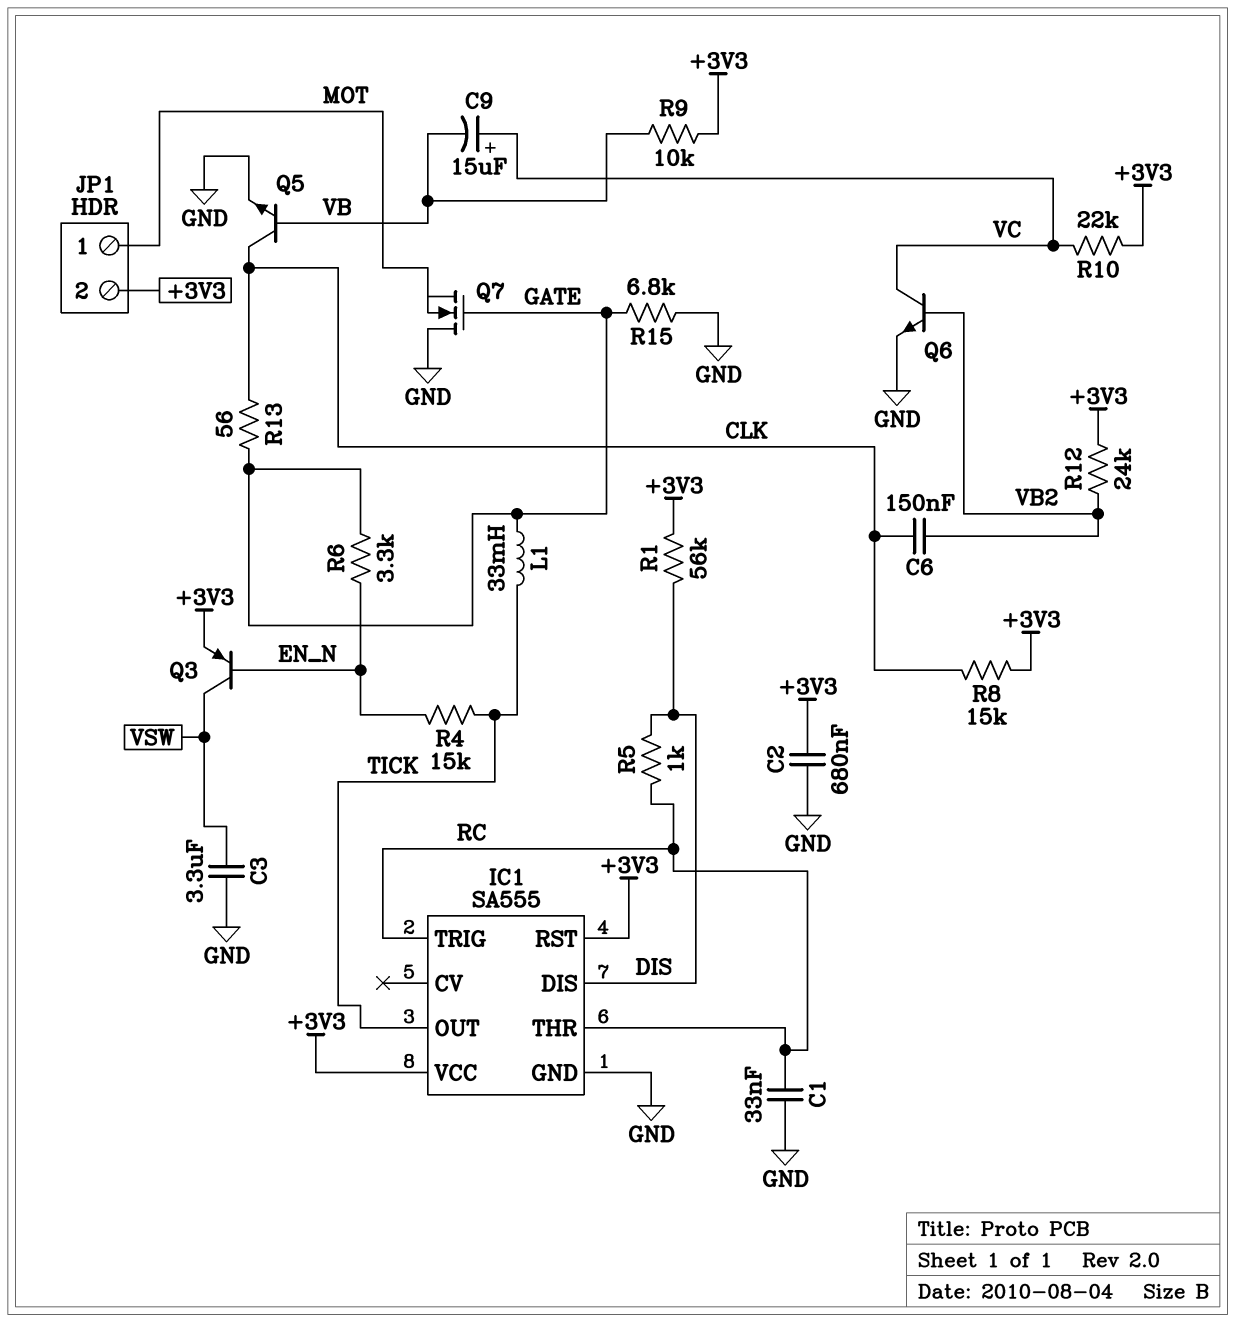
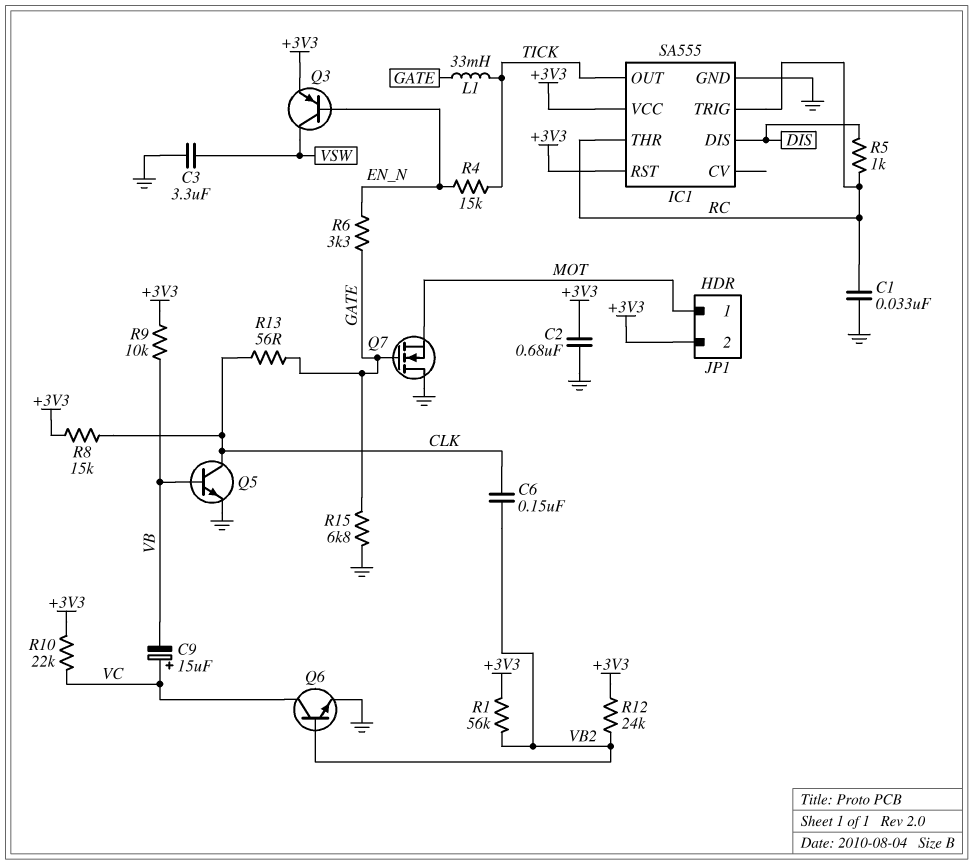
R1: 56k (+3V3, DIS) -> 56k (+3V3, VB2)

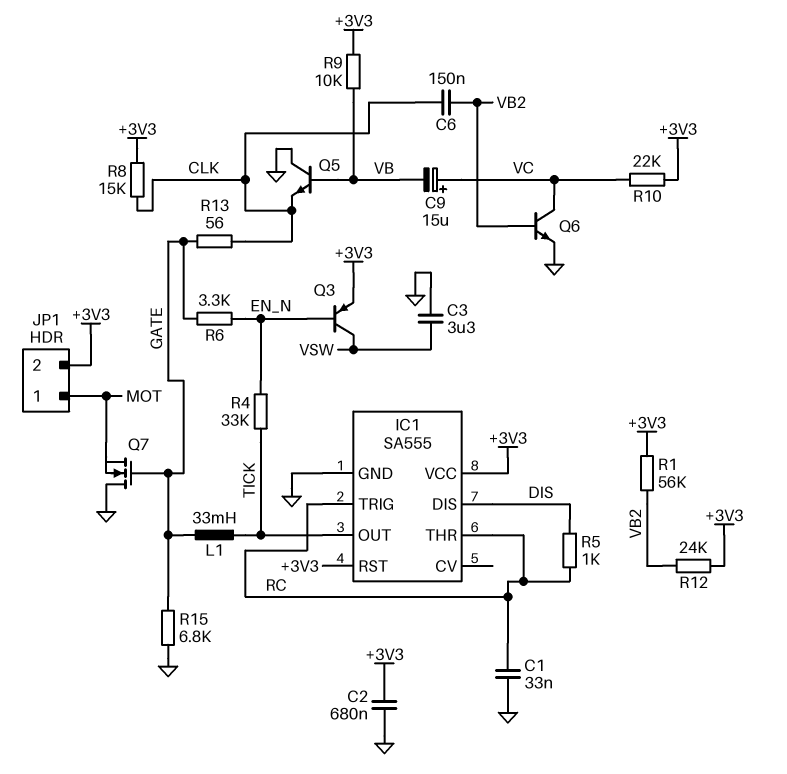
Q5: NPN (B VB, C CLK, E GND) -> NPN (B VB, C GND, E CLK)
R4: 15k (EN_N, TICK) -> 33k (EN_N, TICK)

